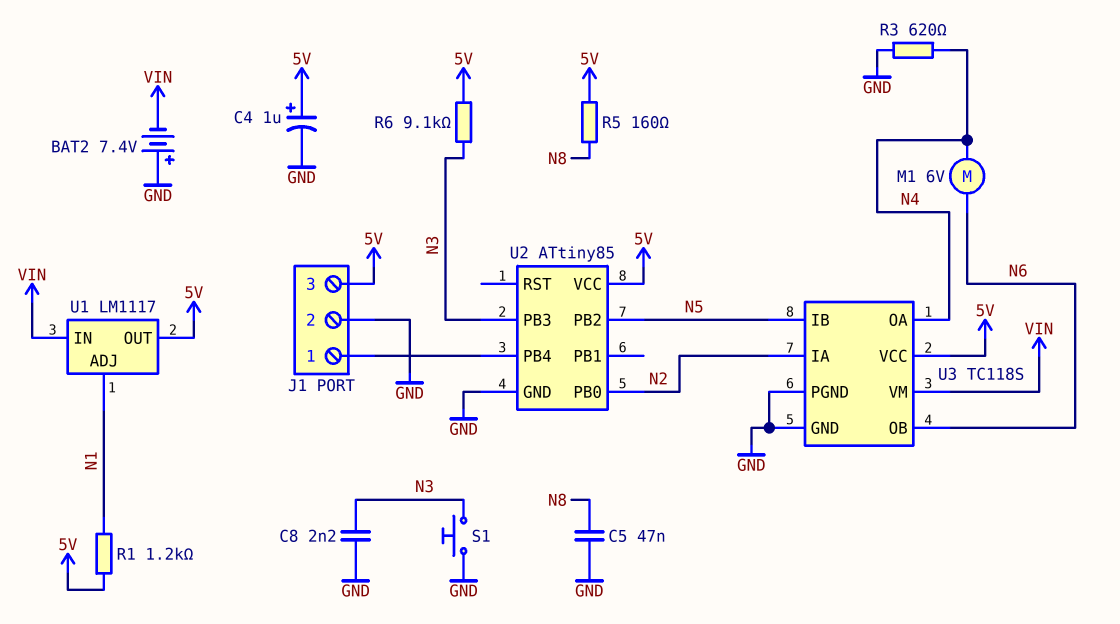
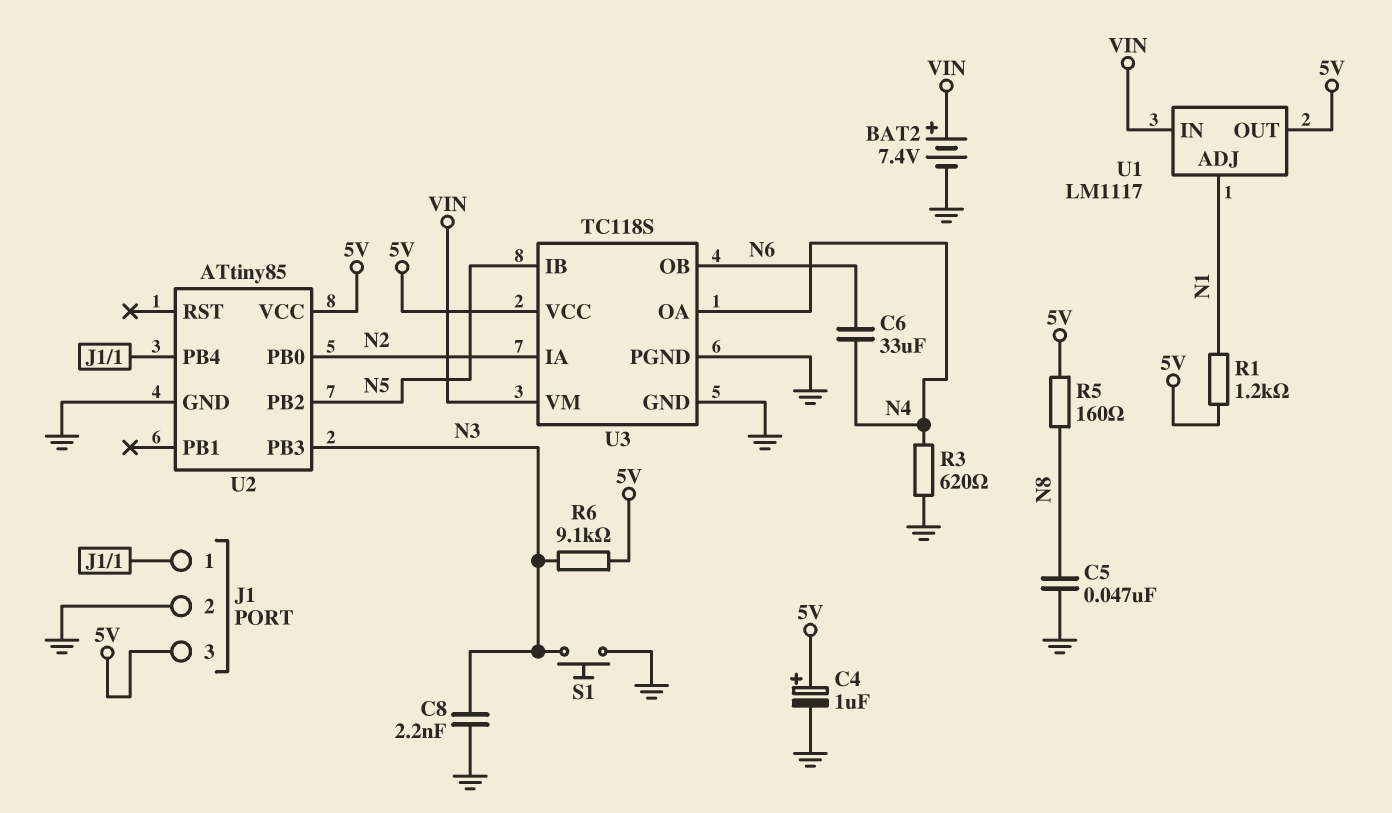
BAT2: 7.4V (plus GND, minus VIN) -> 7.4V (plus VIN, minus GND)
C6: none -> 33uF (N4, N6)
M1: motor 6V (N4, N6) -> none

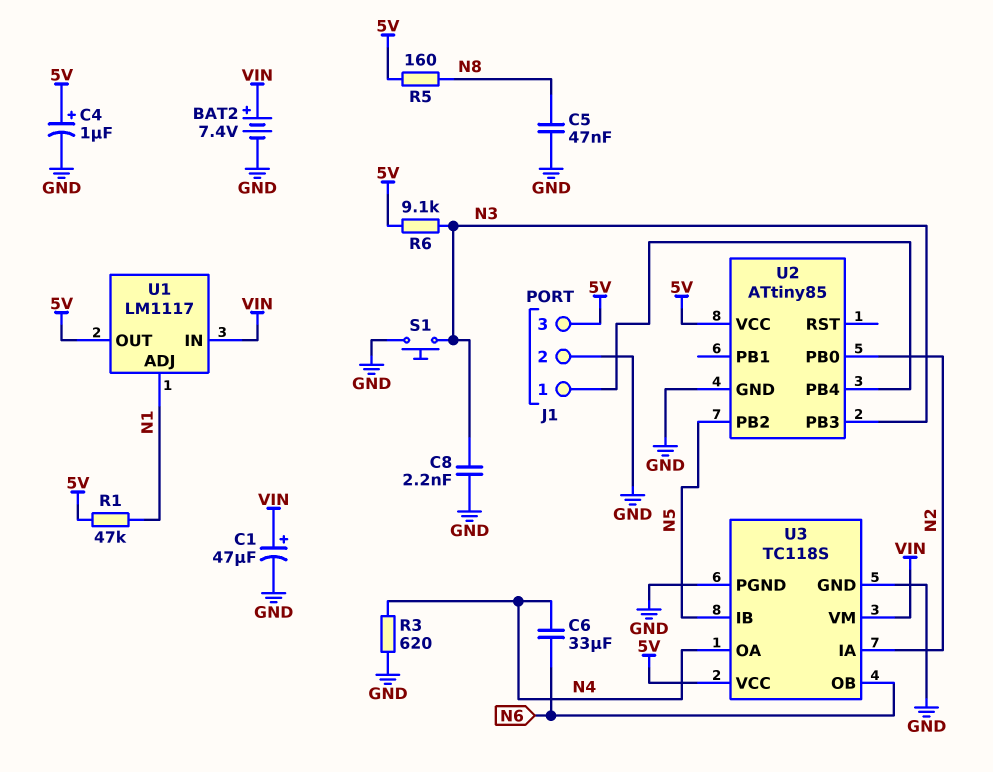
C1: none -> 47uF (plus VIN, minus GND)
R1: 1.2k (5V, N1) -> 47k (5V, N1)

